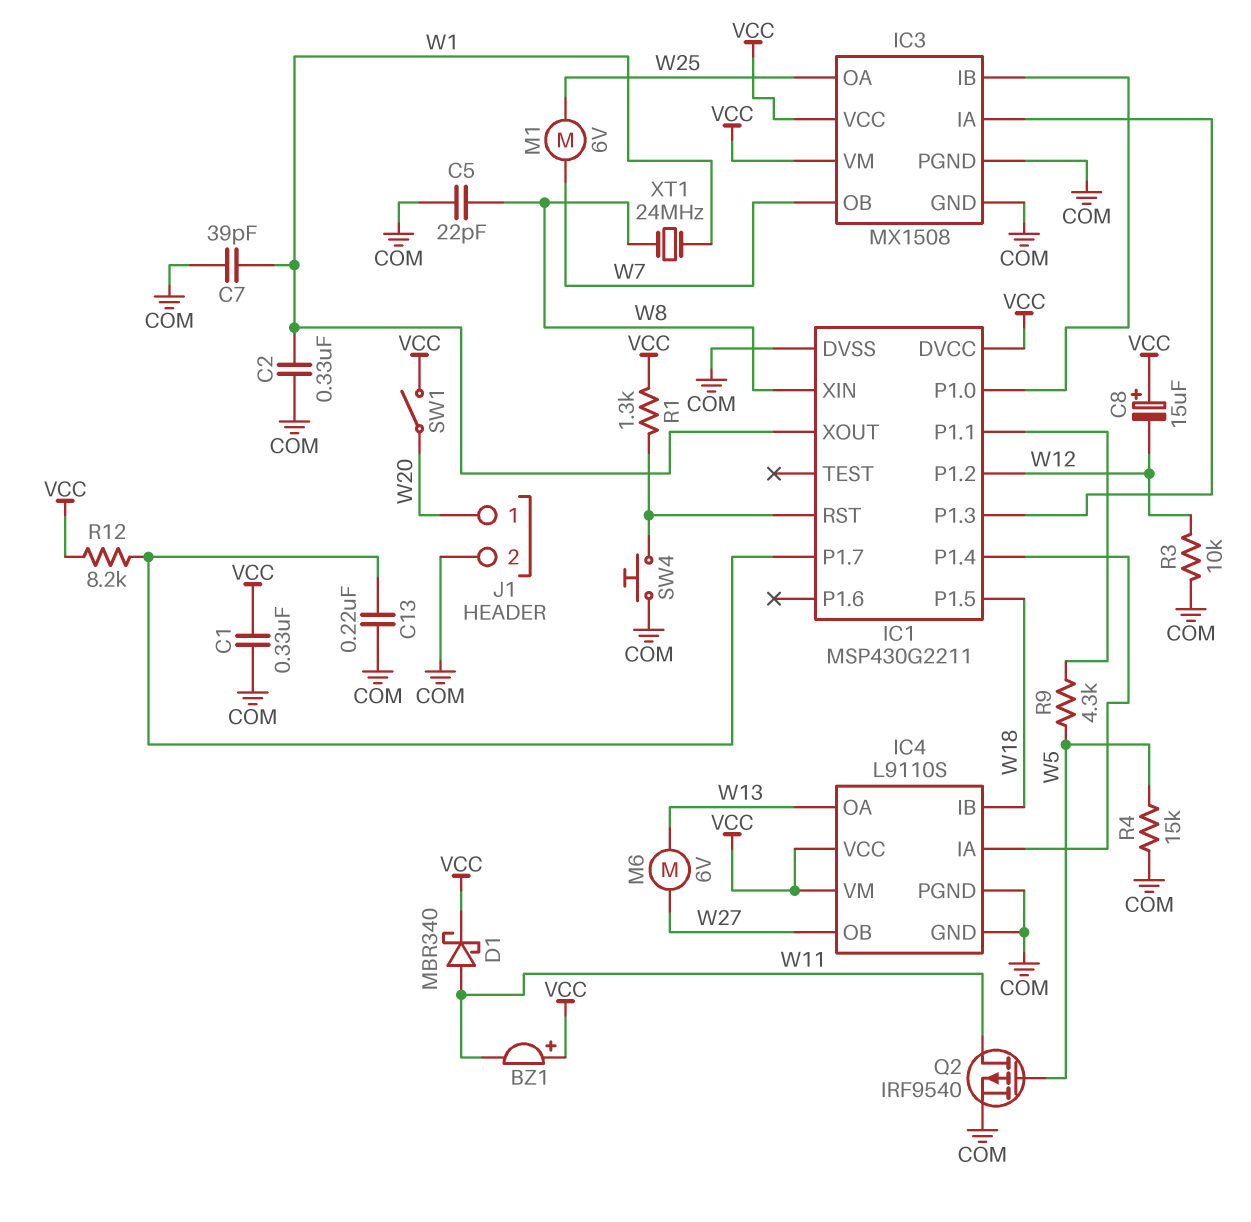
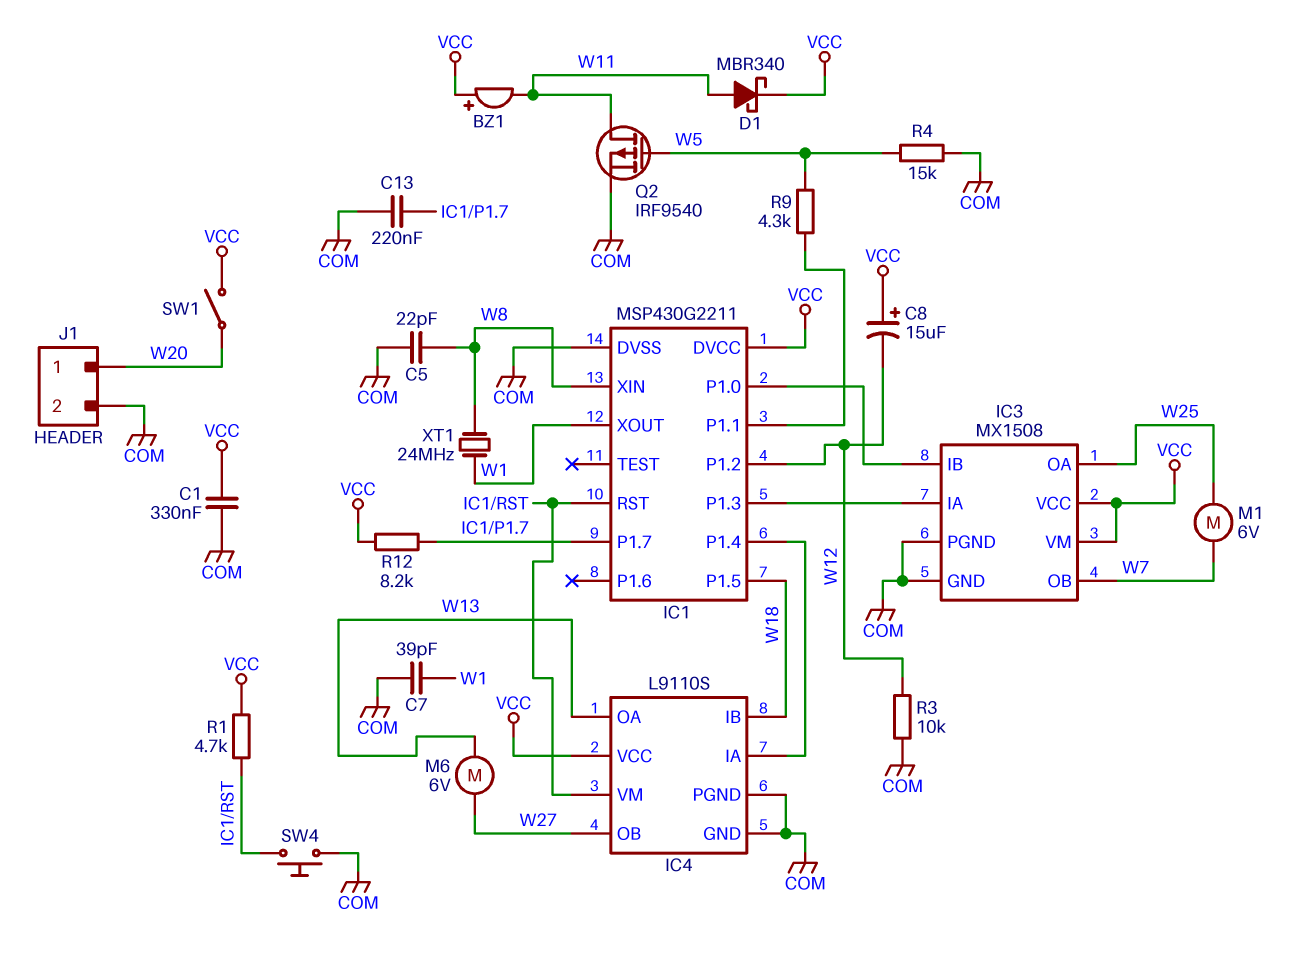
C2: 330nF (COM, W1) -> none
IC4 pin VM: VCC -> IC1/RST
R1: 1.3k (IC1/RST, VCC) -> 4.7k (IC1/RST, VCC)

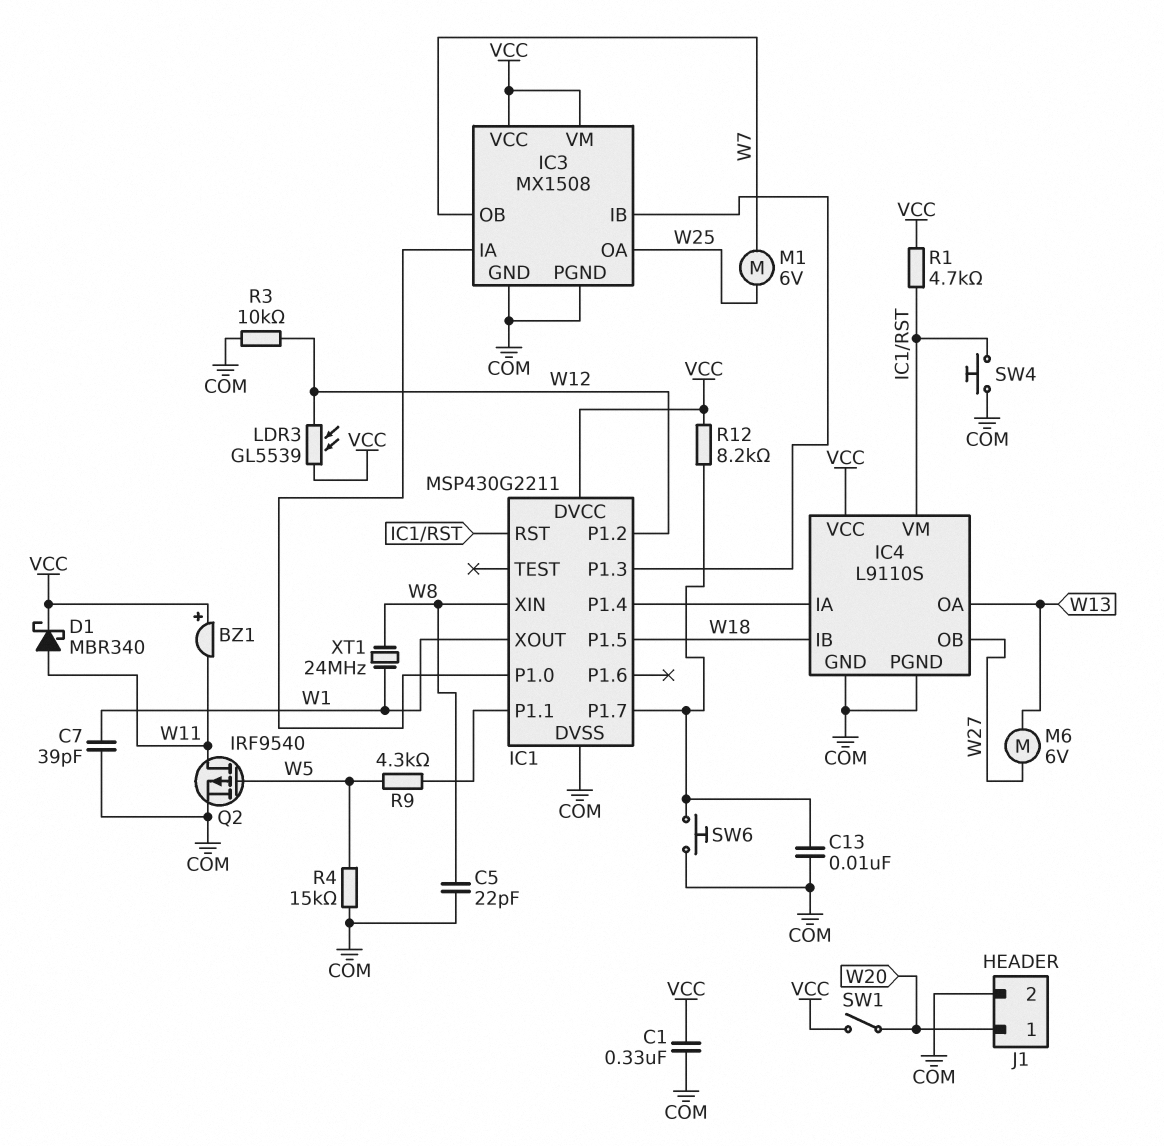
C8: 15uF (plus VCC, minus W12) -> none
C13: 220nF (COM, IC1/P1.7) -> 10nF (COM, IC1/P1.7)
IC3 pin IA: IC1/P1.3 -> IC1/P1.0
IC3 pin IB: IC1/P1.0 -> IC1/P1.3
LDR3: none -> GL5539 (VCC, W12)
SW6: none -> button (COM, IC1/P1.7)

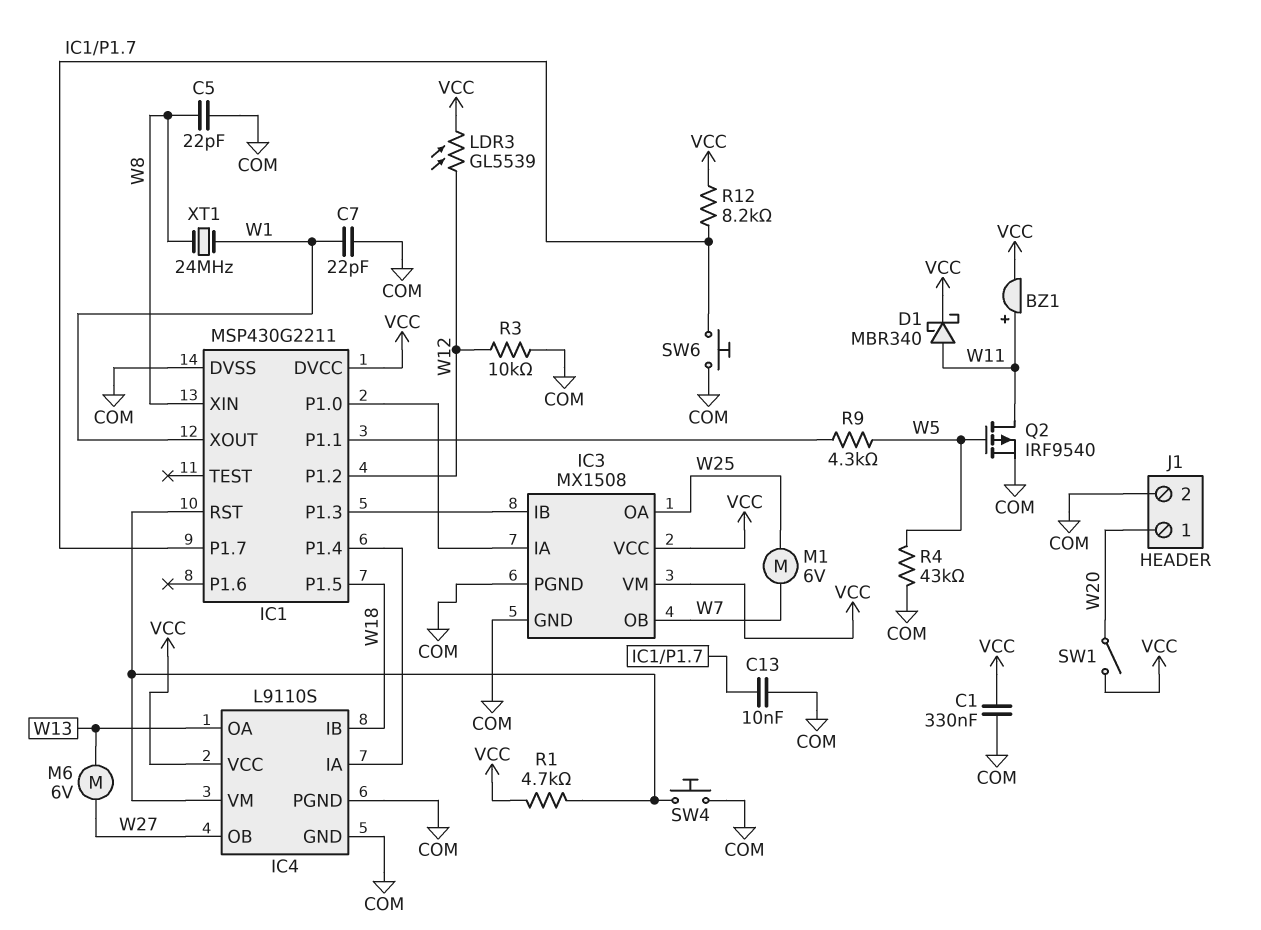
BZ1: buzzer (plus VCC, minus W11) -> buzzer (plus W11, minus VCC)
C7: 39pF (COM, W1) -> 22pF (COM, W1)
R4: 15k (COM, W5) -> 43k (COM, W5)

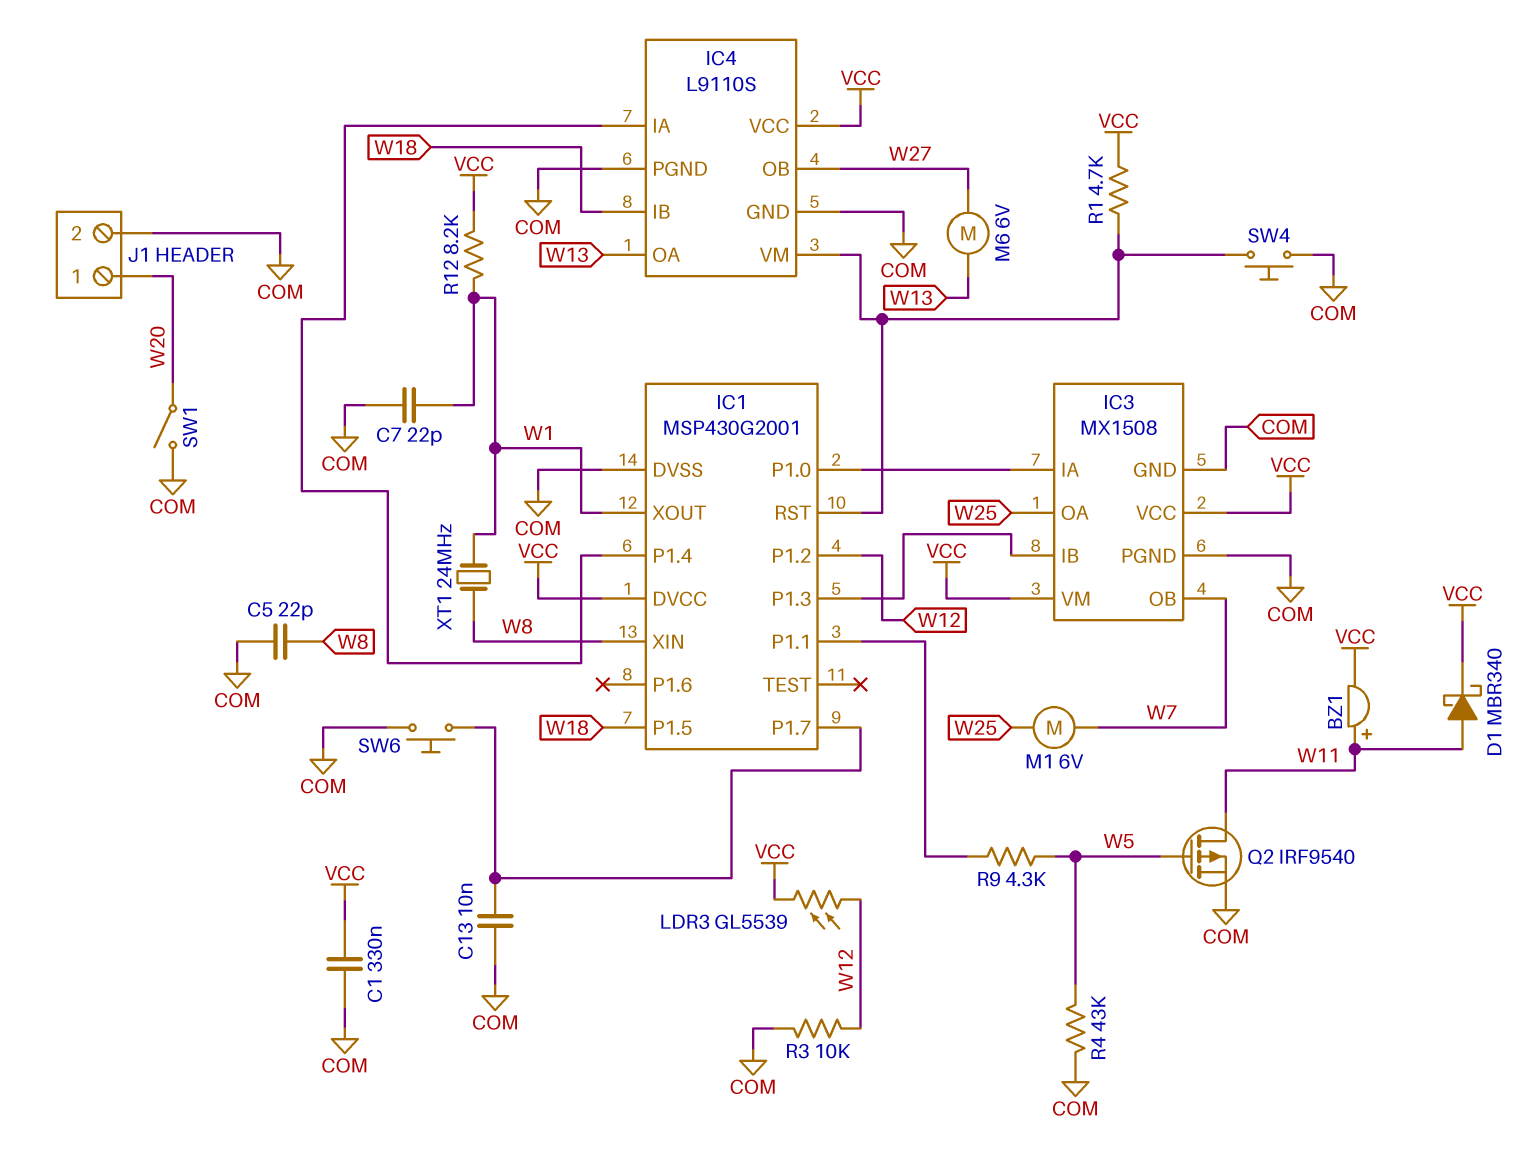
IC1: MSP430G2211 -> MSP430G2001
R12: 8.2k (IC1/P1.7, VCC) -> 8.2k (VCC, W1)
SW1: switch (VCC, W20) -> switch (COM, W20)

